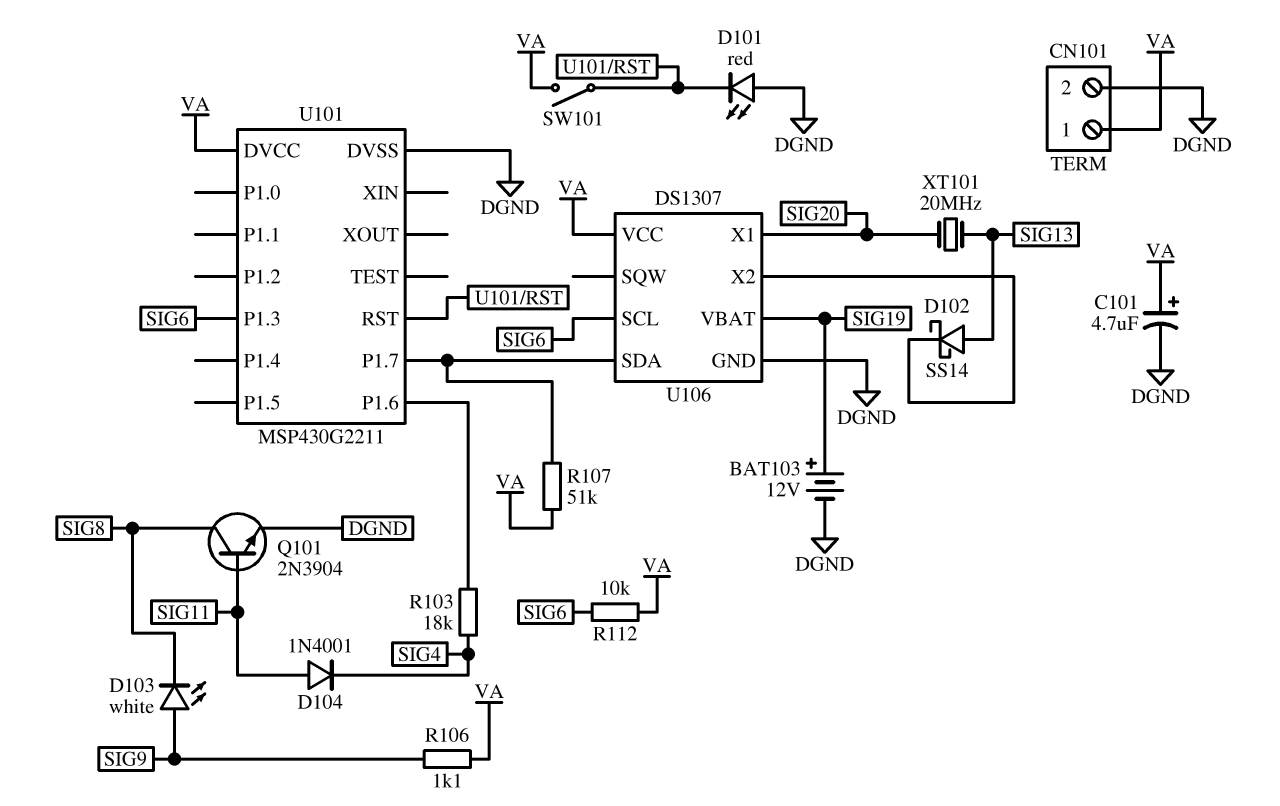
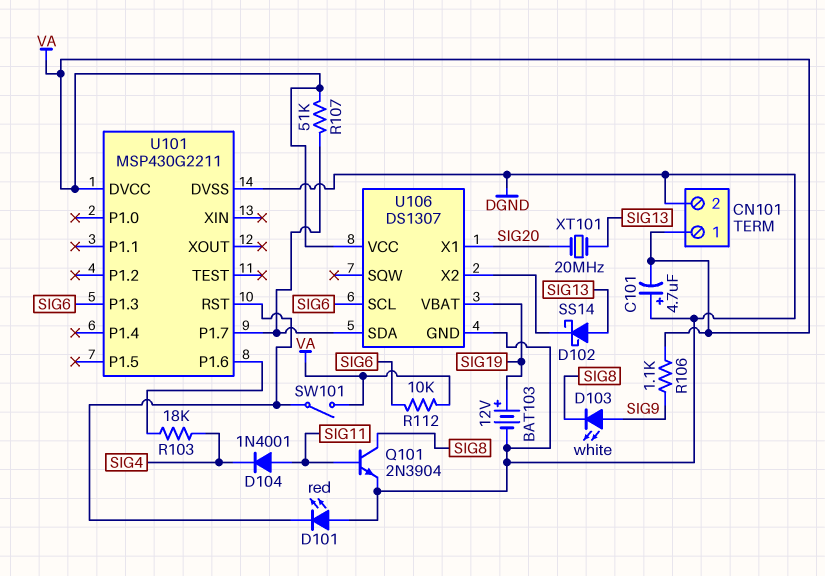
C101: 4.7uF (plus VA, minus DGND) -> 4.7uF (plus DGND, minus VA)

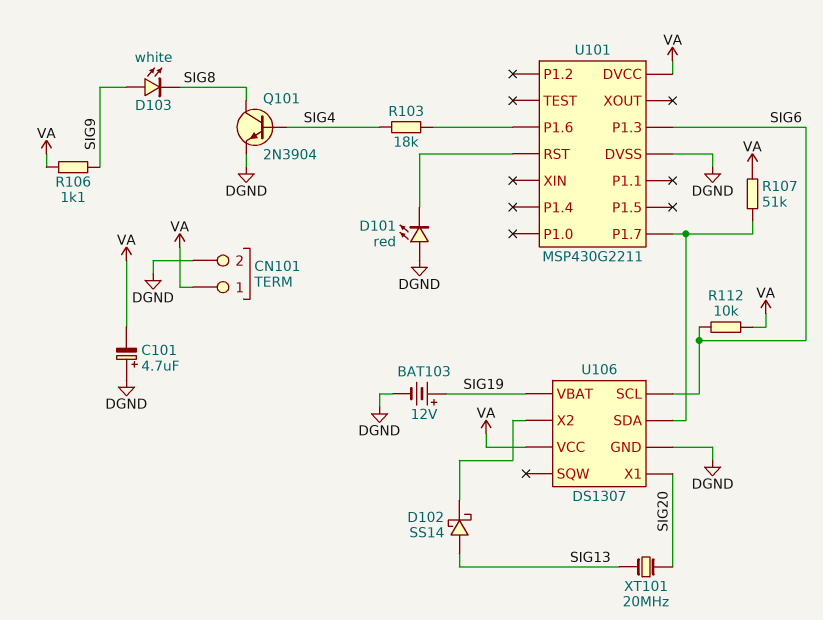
D104: diode 1N4001 (A SIG11, K SIG4) -> none
Q101: NPN 2N3904 (B SIG11, C SIG8, E DGND) -> NPN 2N3904 (B SIG4, C SIG8, E DGND)
SW101: switch (U101/RST, VA) -> none

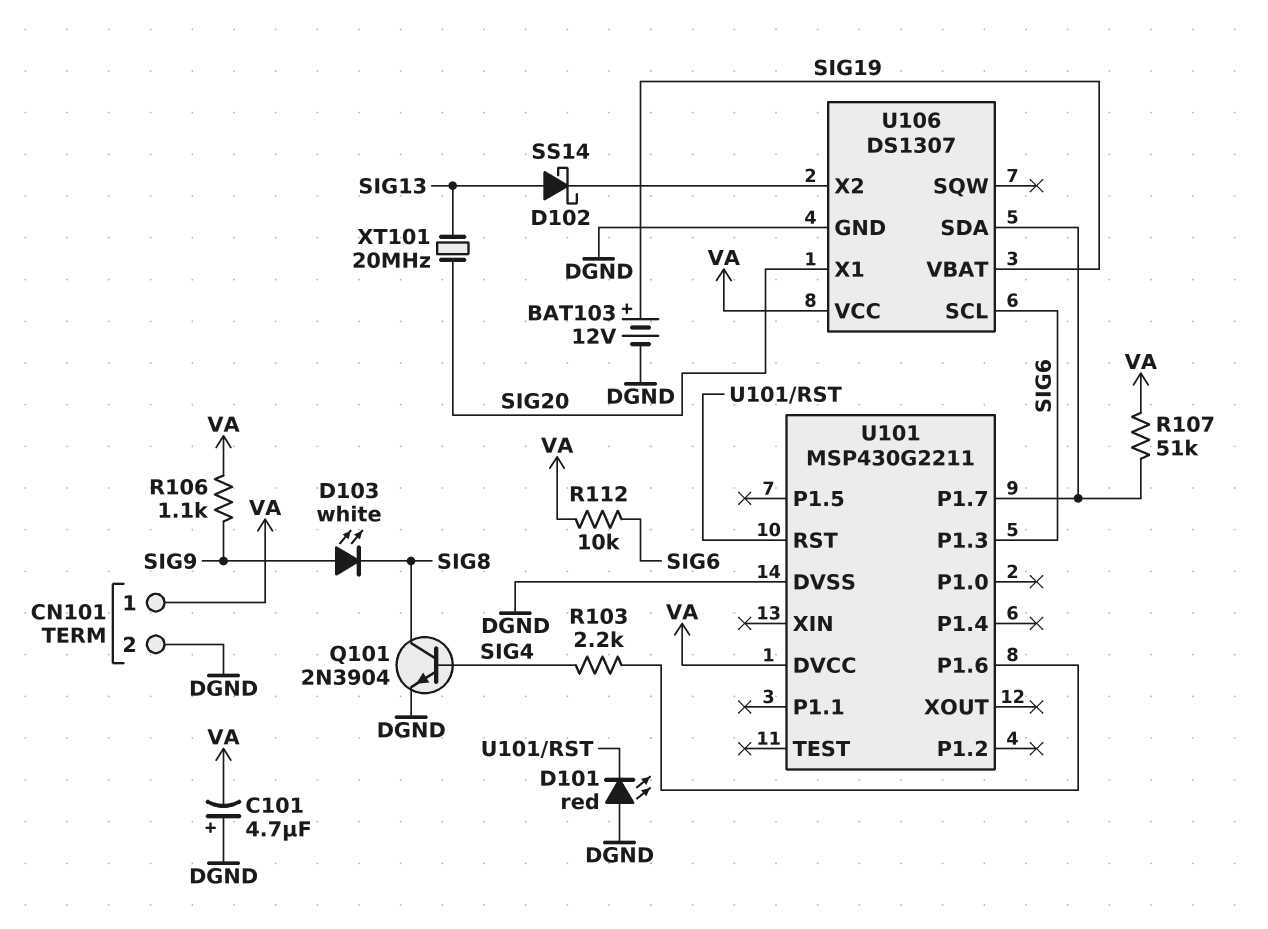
R103: 18k (SIG4, U101/P1.6) -> 2.2k (SIG4, U101/P1.6)

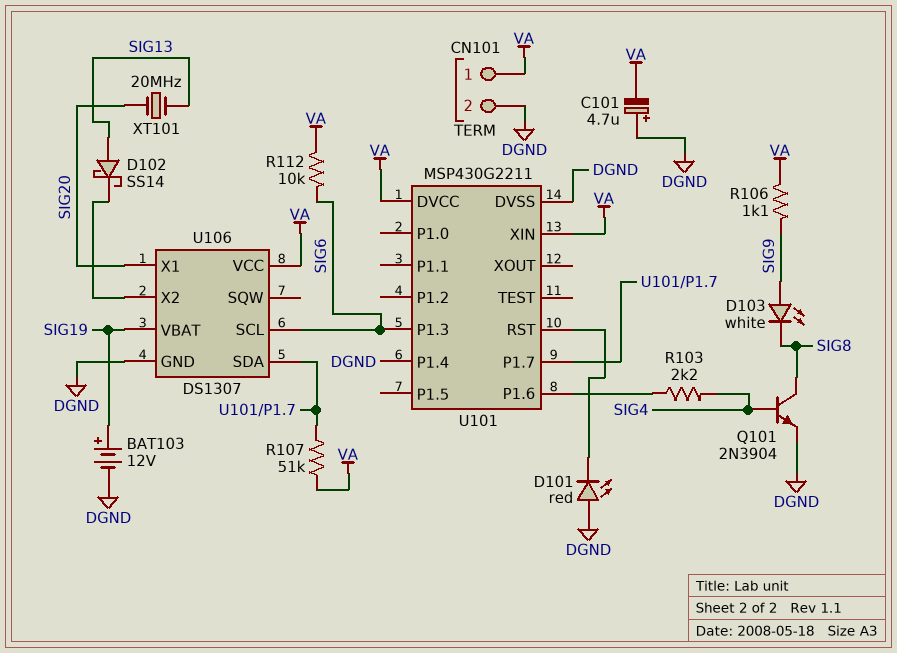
U101 pin P1.4: none -> DGND
U101 pin XIN: none -> VA

